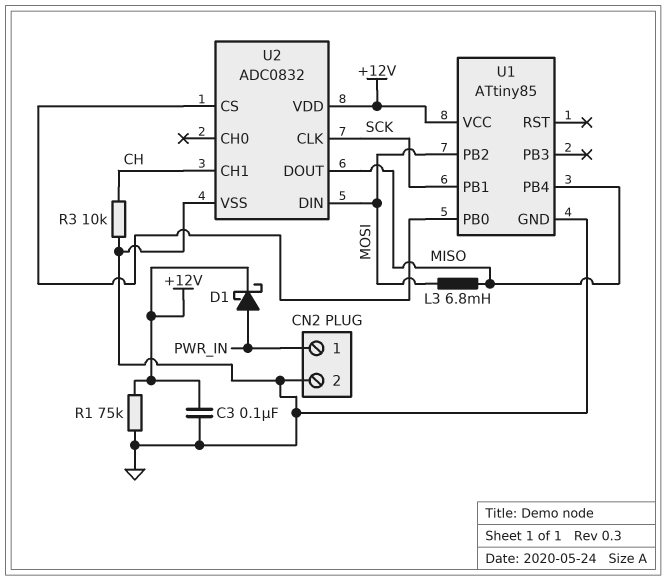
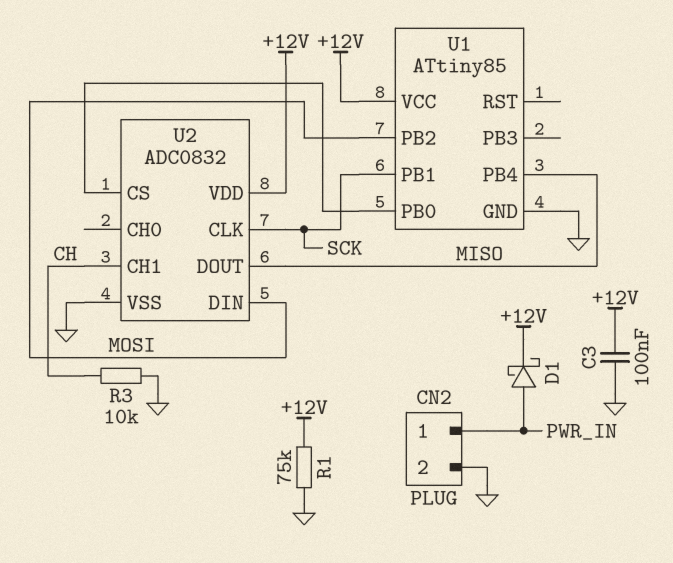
L3: 6.8mH (MISO, MOSI) -> none

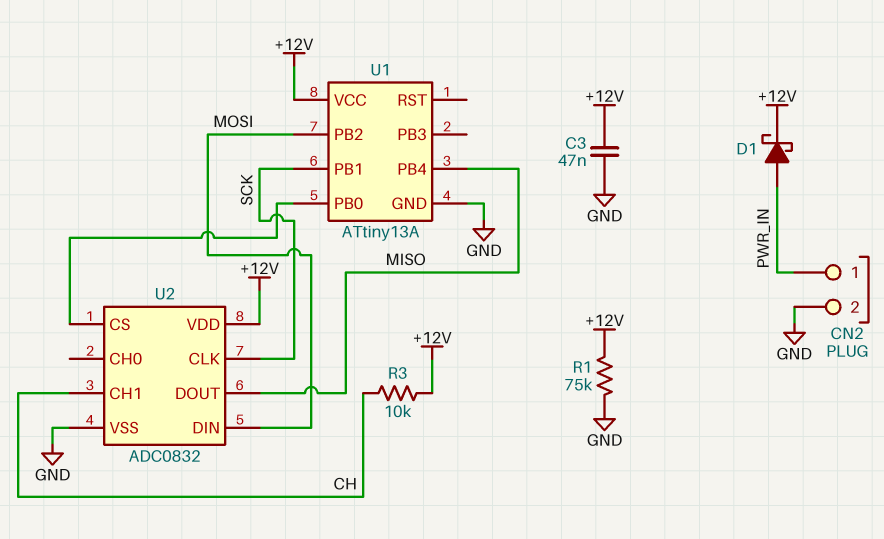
C3: 100nF (+12V, GND) -> 47nF (+12V, GND)
R3: 10k (CH, GND) -> 10k (+12V, CH)
U1: ATtiny85 -> ATtiny13A

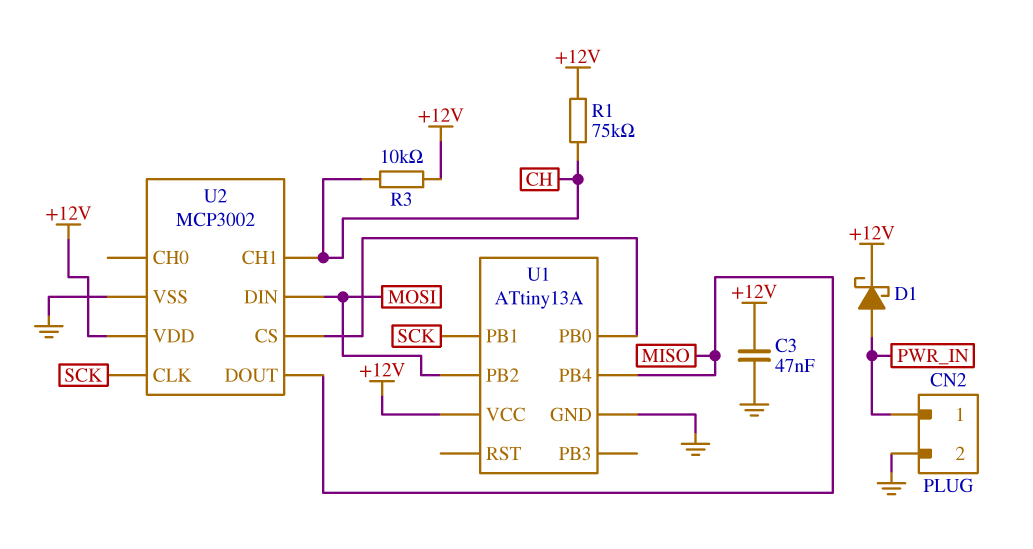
R1: 75k (+12V, GND) -> 75k (+12V, CH)
U2: ADC0832 -> MCP3002

